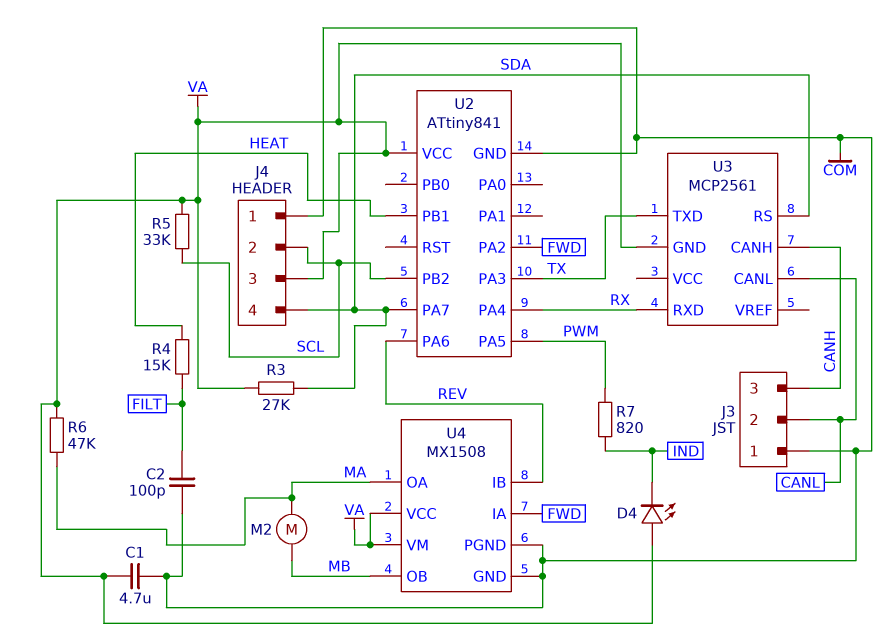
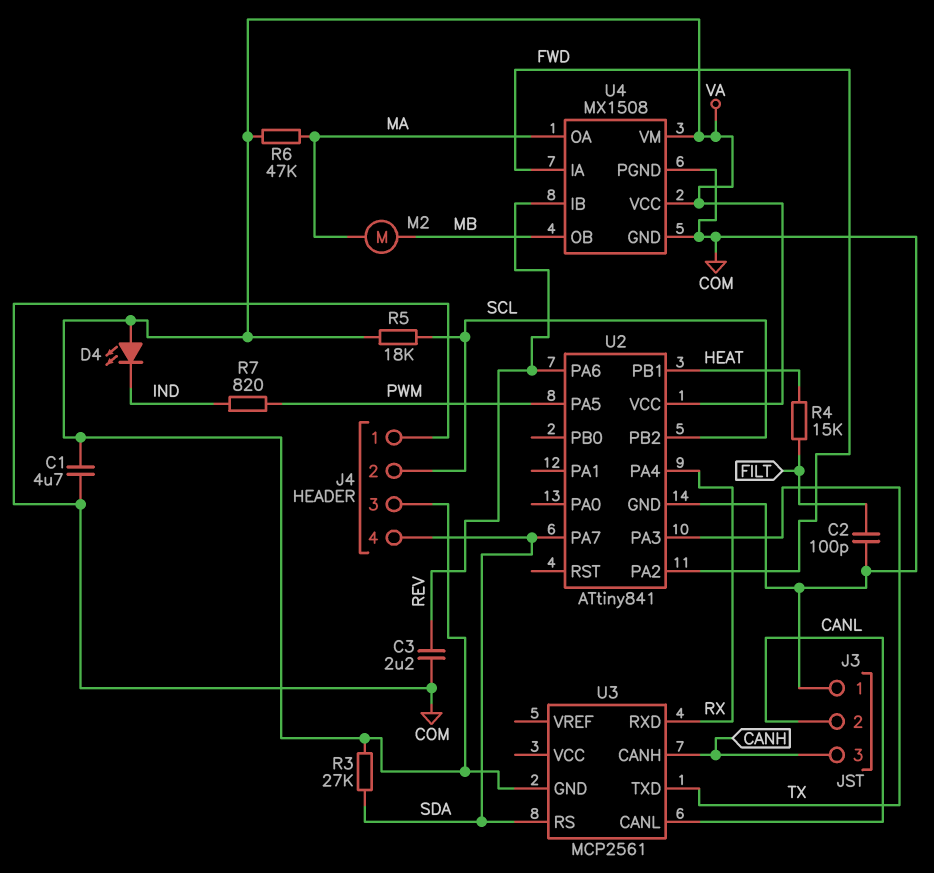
C3: none -> 2.2uF (COM, REV)
R5: 33k (SCL, VA) -> 18k (SCL, VA)

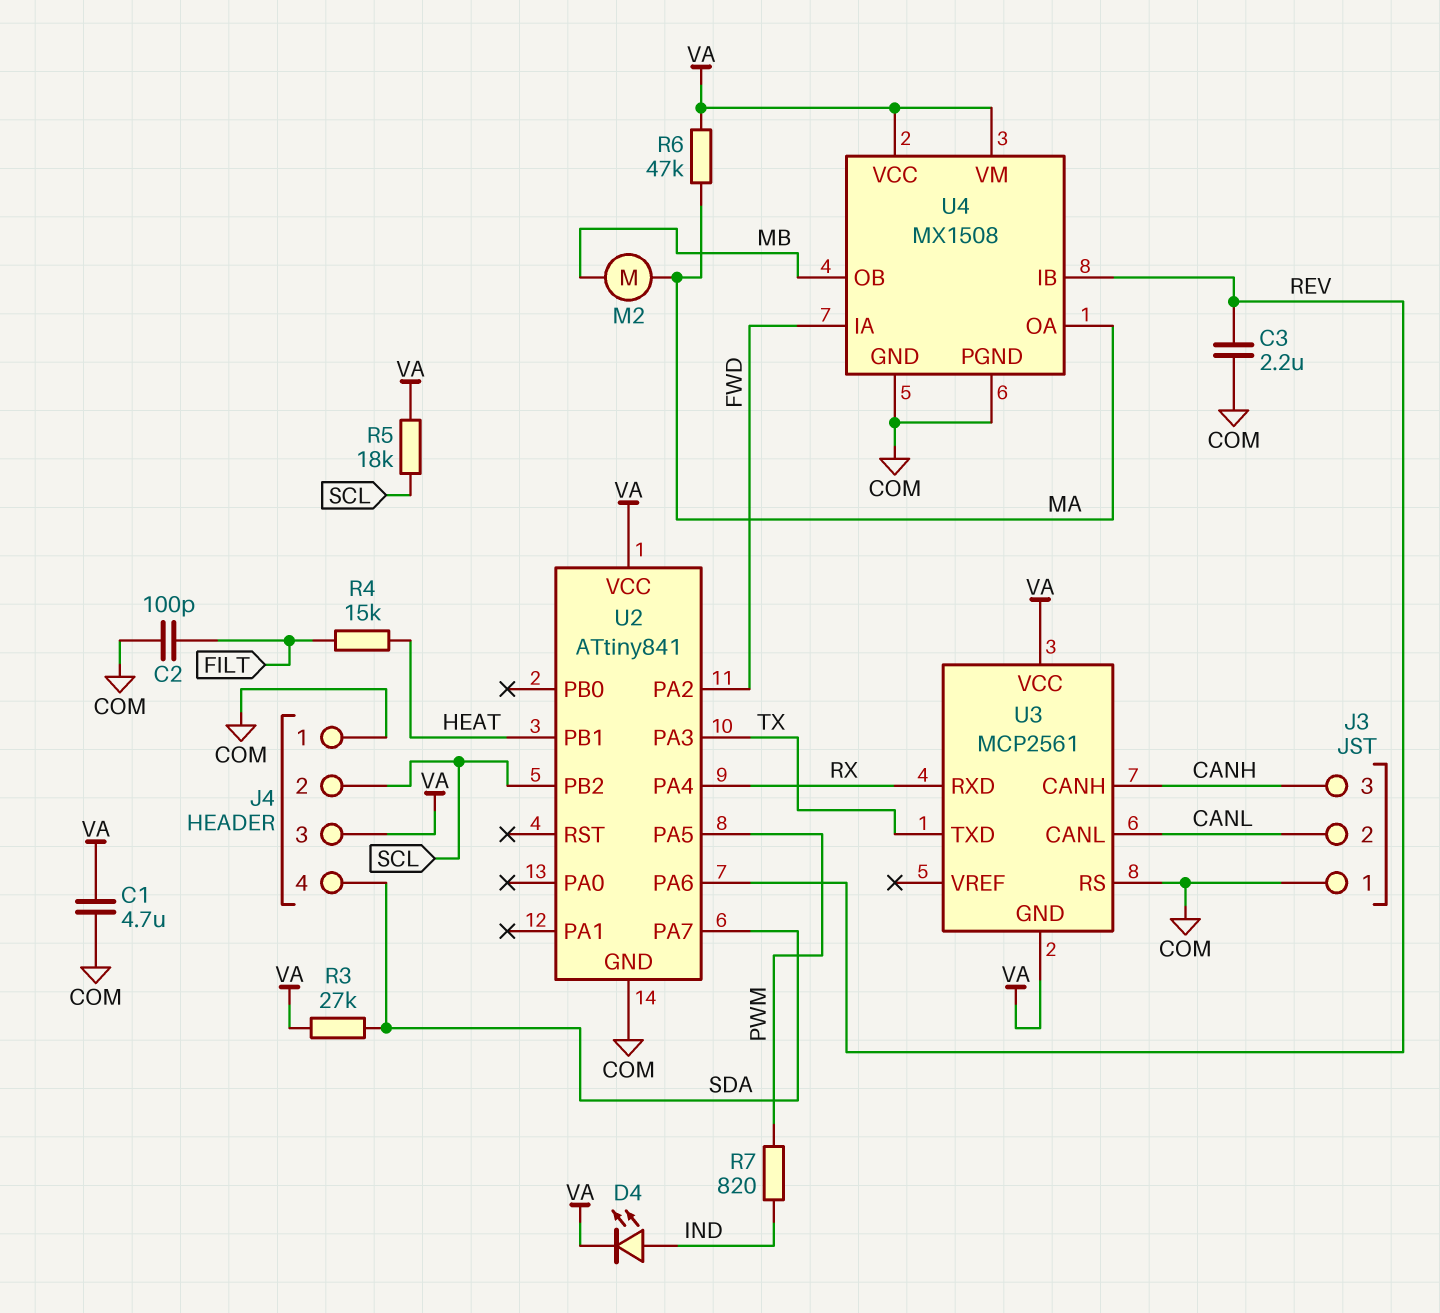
D4: LED (A VA, K IND) -> LED (A IND, K VA)
U3 pin RS: SDA -> COM
U3 pin VCC: none -> VA

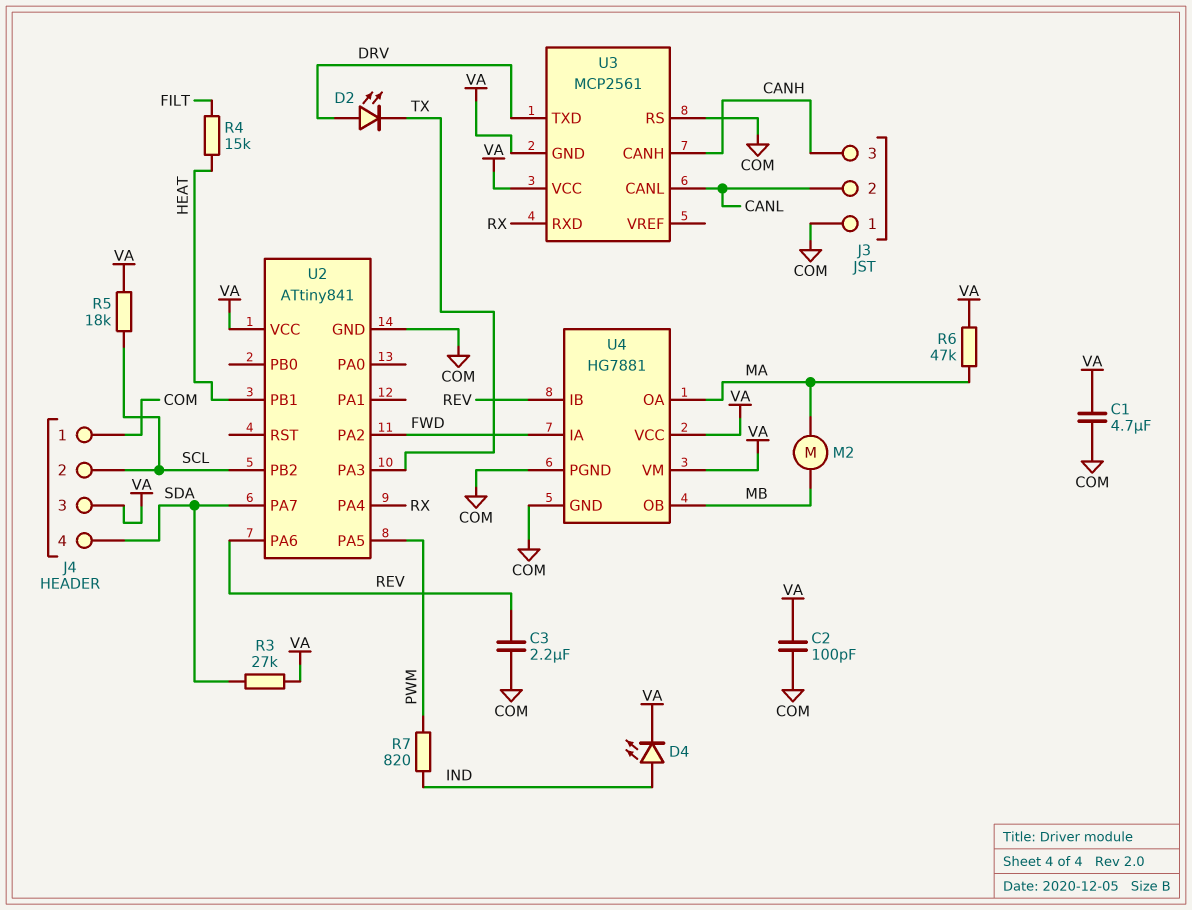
C2: 100pF (COM, FILT) -> 100pF (COM, VA)
D2: none -> LED (A DRV, K TX)
U3 pin TXD: TX -> DRV
U4: MX1508 -> HG7881

